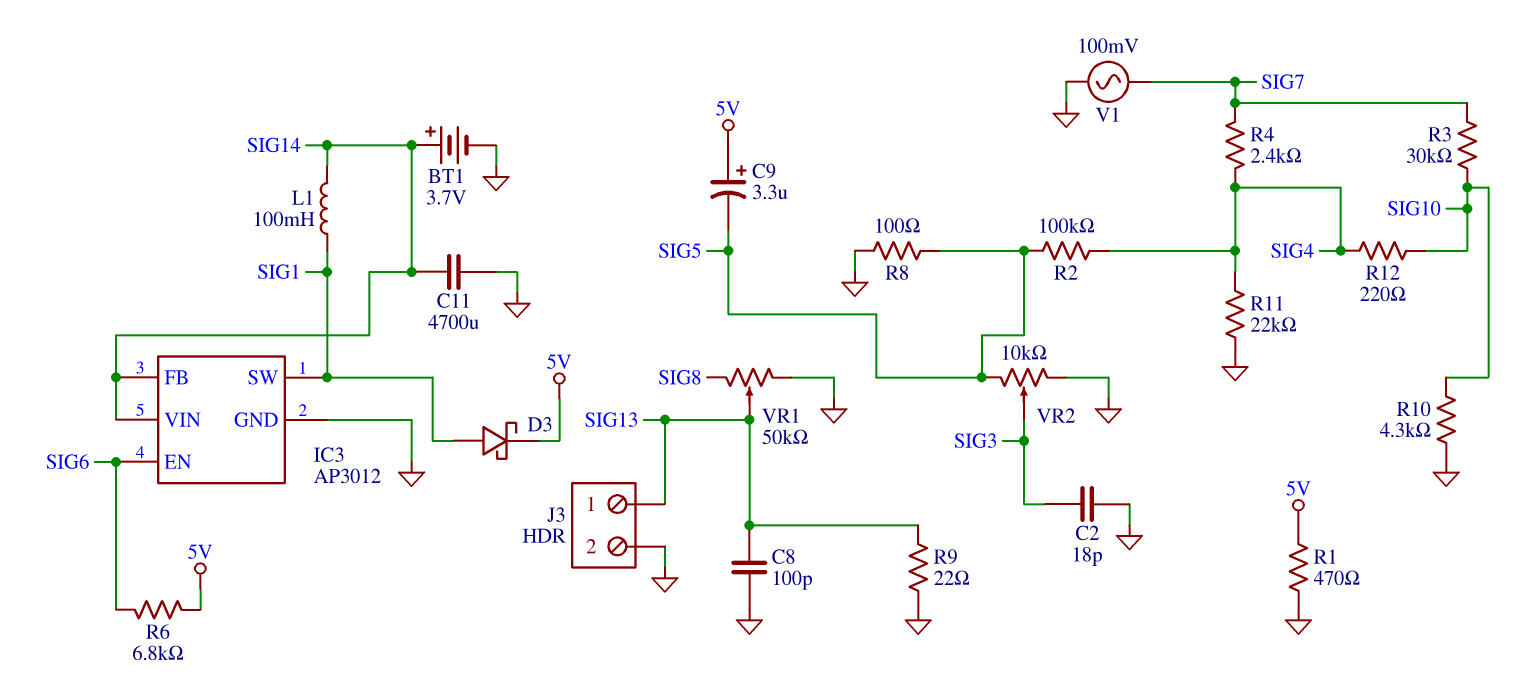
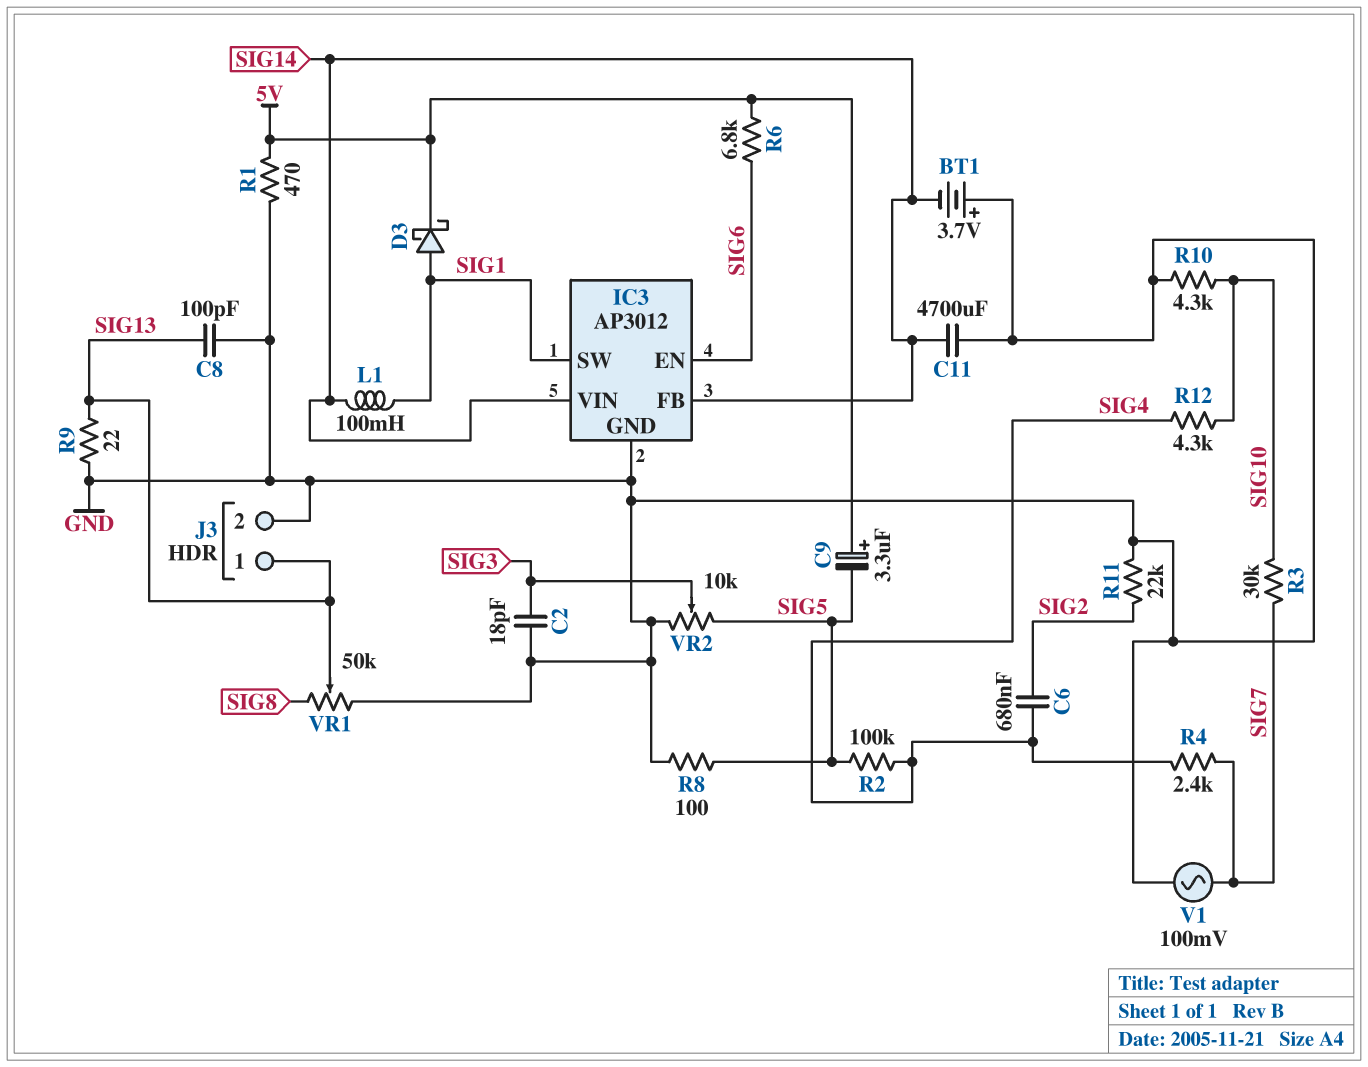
BT1: 3.7V (plus SIG14, minus GND) -> 3.7V (plus GND, minus SIG14)
C6: none -> 680nF (SIG2, SIG4)
R11: 22k (GND, SIG4) -> 22k (GND, SIG2)
R12: 220 (SIG4, SIG10) -> 4.3k (SIG4, SIG10)

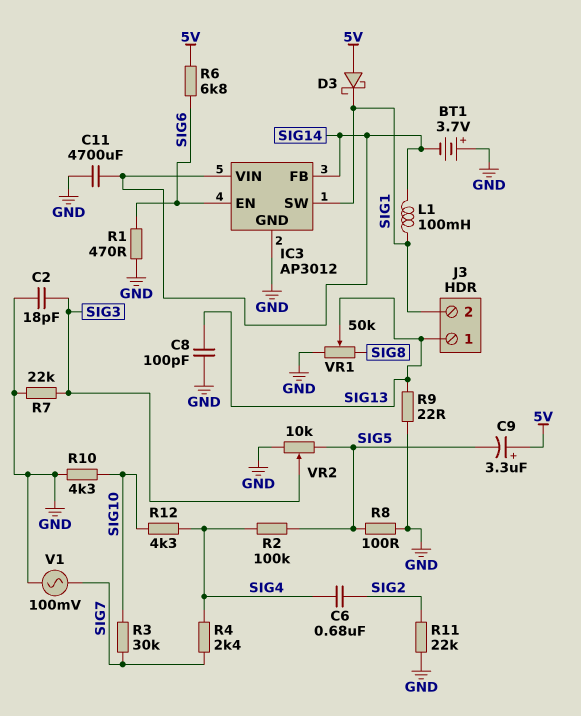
D3: schottky (A SIG1, K 5V) -> schottky (A 5V, K SIG1)
J3 pin 2: GND -> SIG1
R1: 470 (5V, GND) -> 470 (GND, SIG6)
R7: none -> 22k (GND, SIG3)

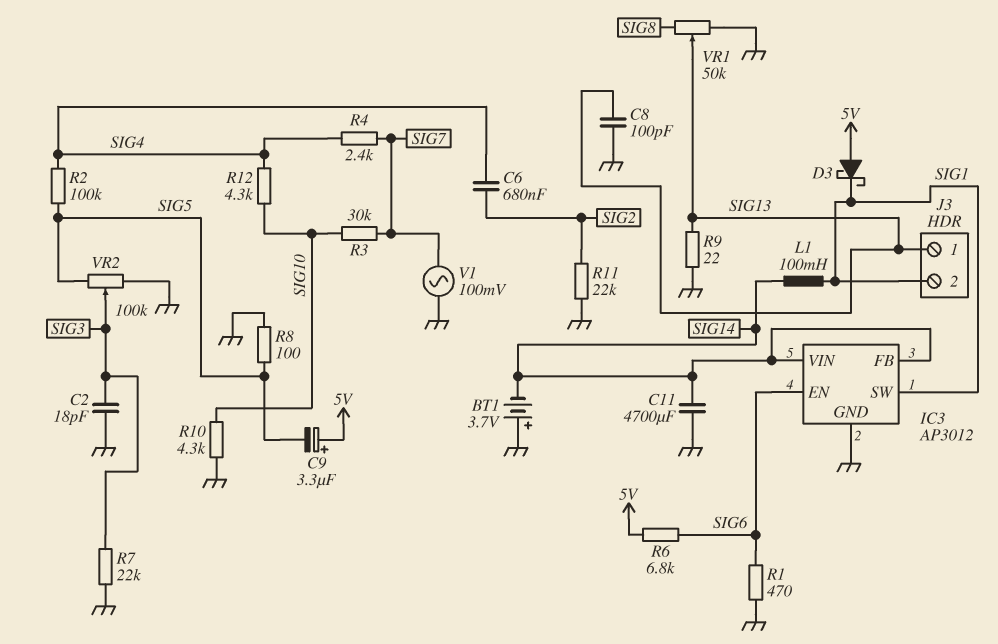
VR2: 10k (GND, SIG5, wiper SIG3) -> 100k (GND, SIG5, wiper SIG3)

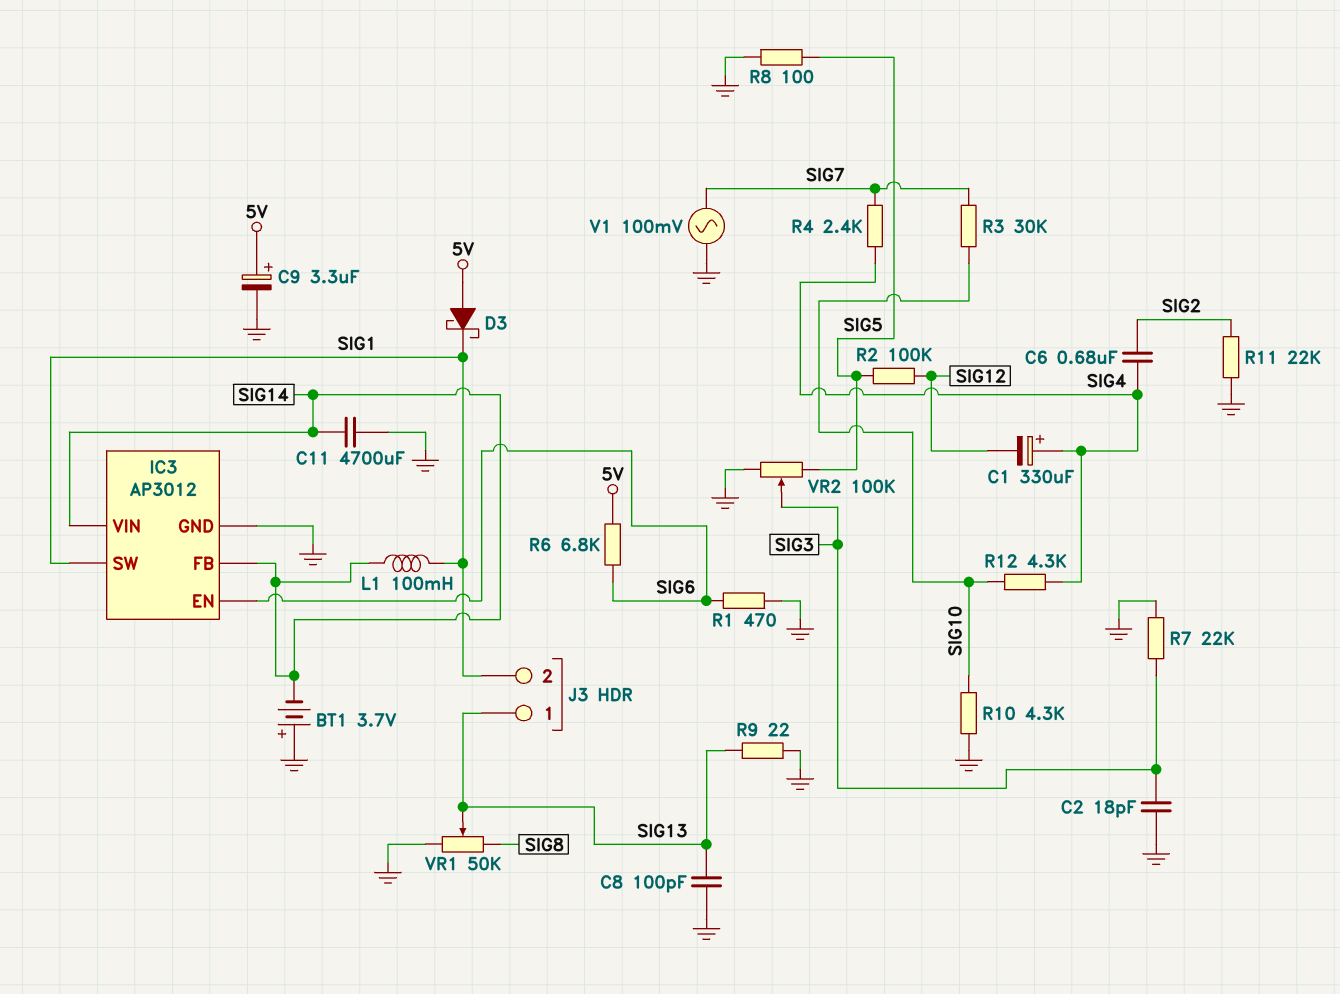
C1: none -> 330uF (plus SIG4, minus SIG12)
C9: 3.3uF (plus 5V, minus SIG5) -> 3.3uF (plus 5V, minus GND)
R2: 100k (SIG4, SIG5) -> 100k (SIG5, SIG12)

